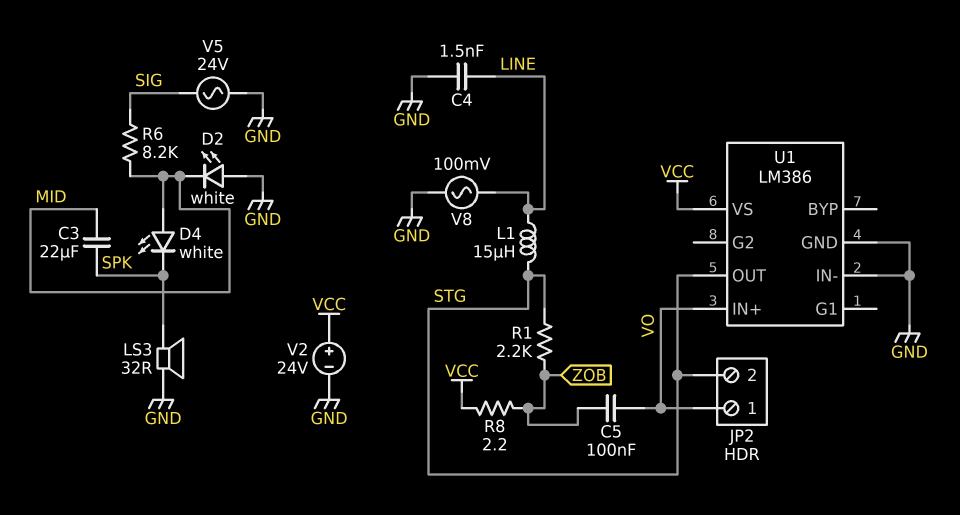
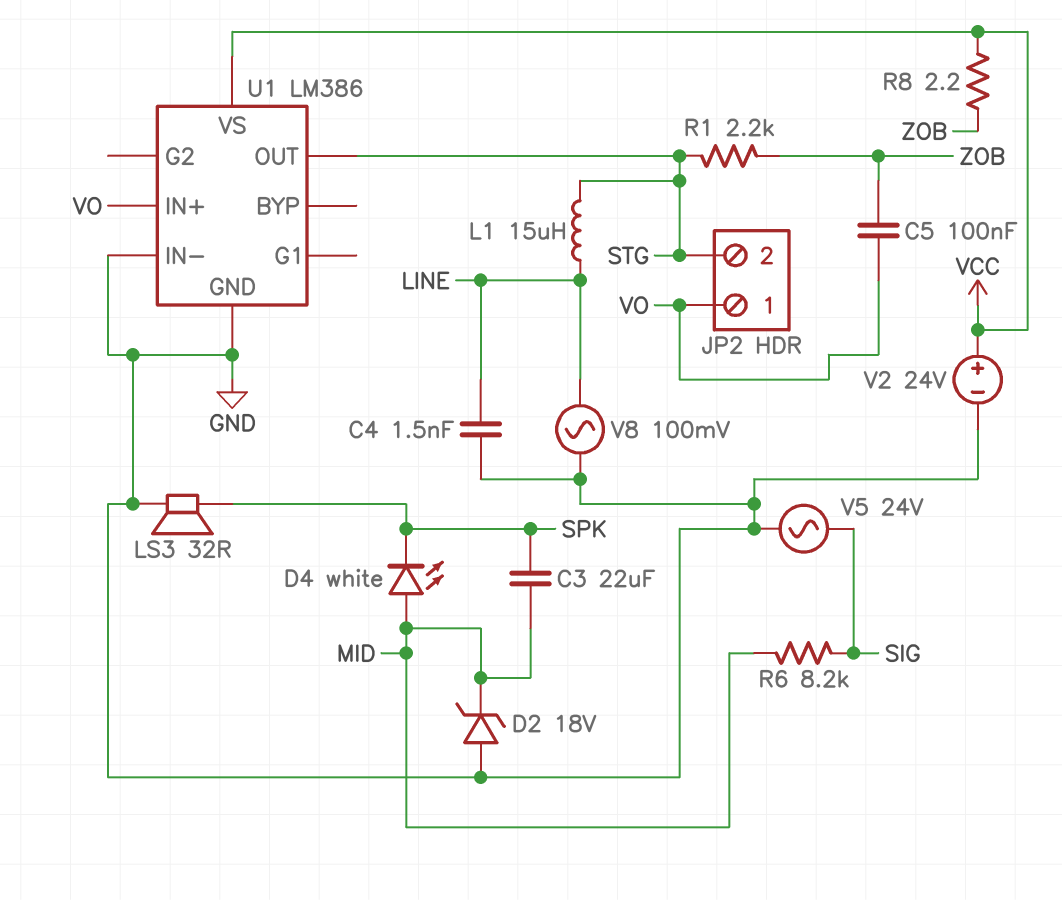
D2: LED white (A GND, K MID) -> zener 18V (A GND, K MID)

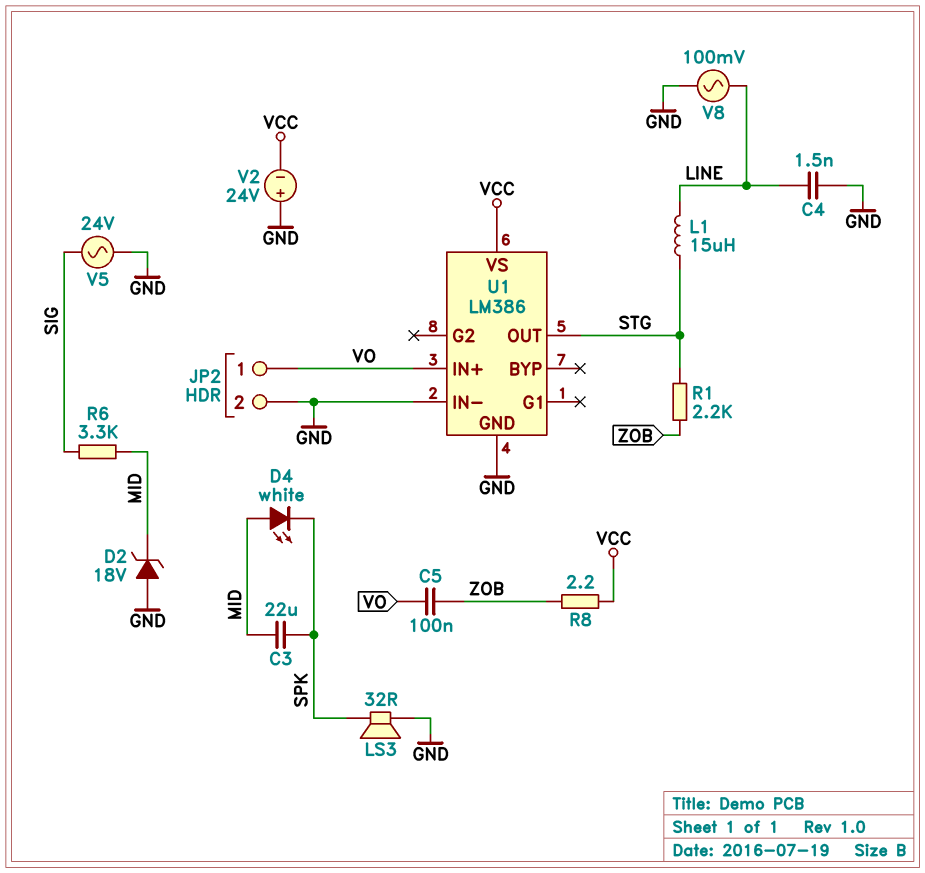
JP2 pin 2: STG -> GND
R6: 8.2k (MID, SIG) -> 3.3k (MID, SIG)
V2: 24V (plus VCC, minus GND) -> 24V (plus GND, minus VCC)

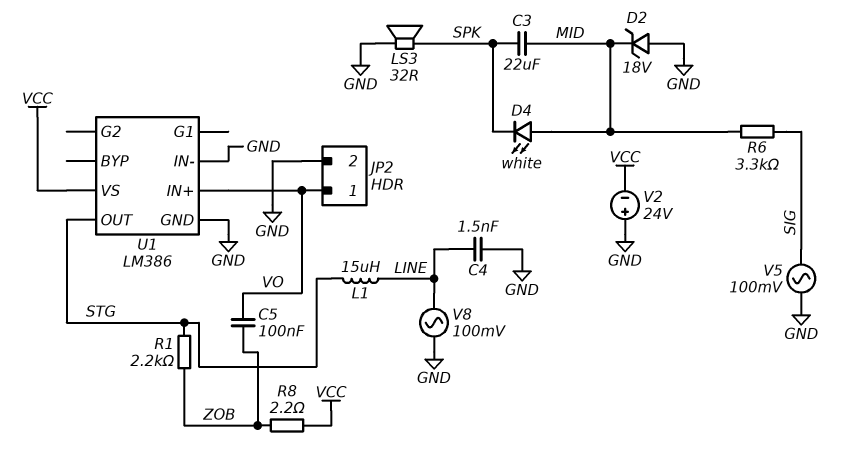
V5: AC 24V (GND, SIG) -> AC 100mV (GND, SIG)

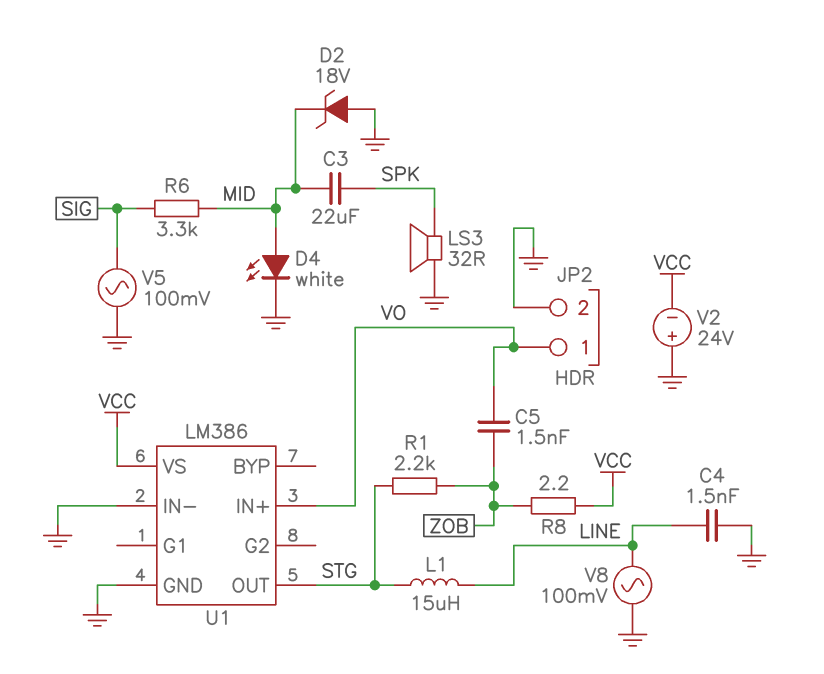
C5: 100nF (VO, ZOB) -> 1.5nF (VO, ZOB)
D4: LED white (A MID, K SPK) -> LED white (A MID, K GND)

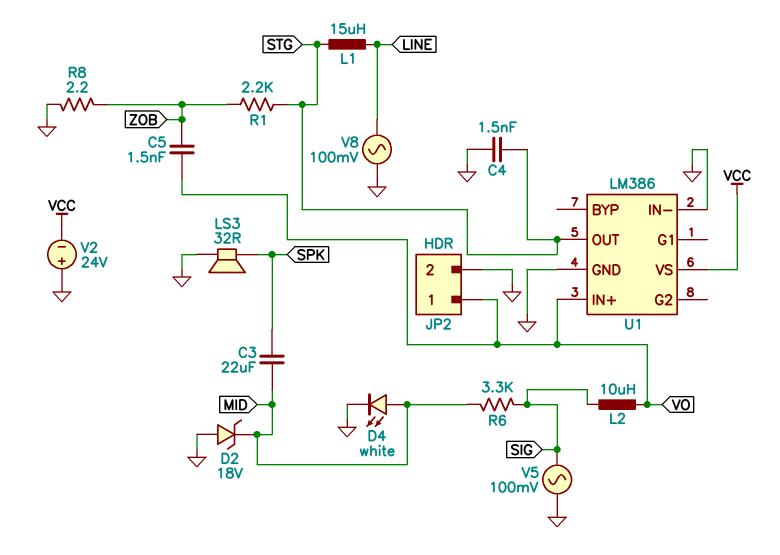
C4: 1.5nF (GND, LINE) -> 1.5nF (GND, STG)
L2: none -> 10uH (SIG, VO)
R8: 2.2 (VCC, ZOB) -> 2.2 (GND, ZOB)

